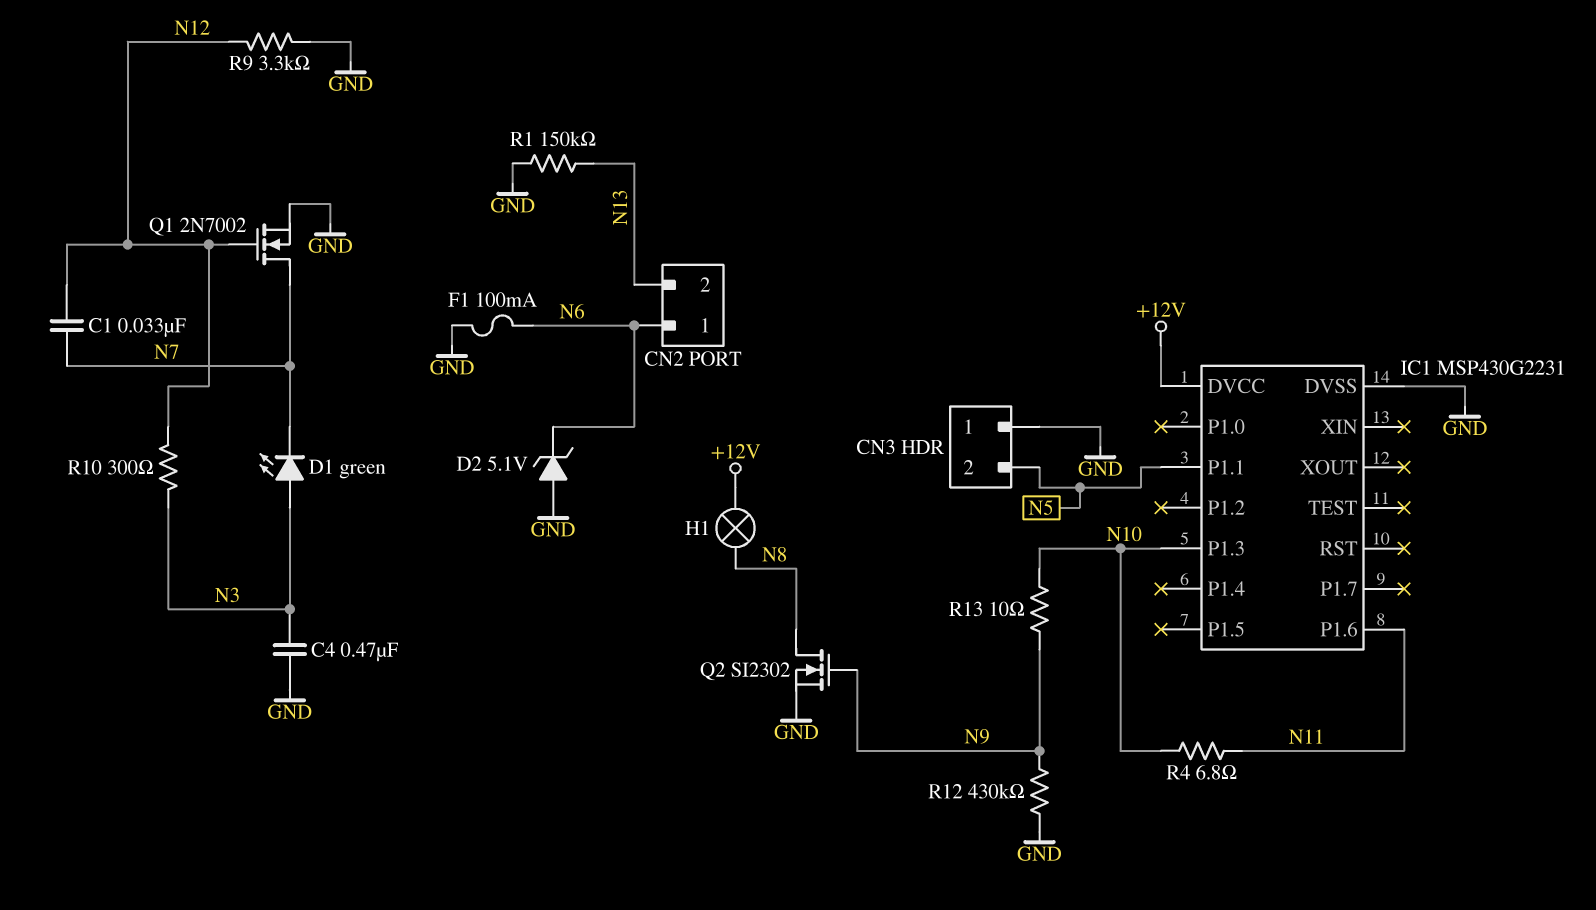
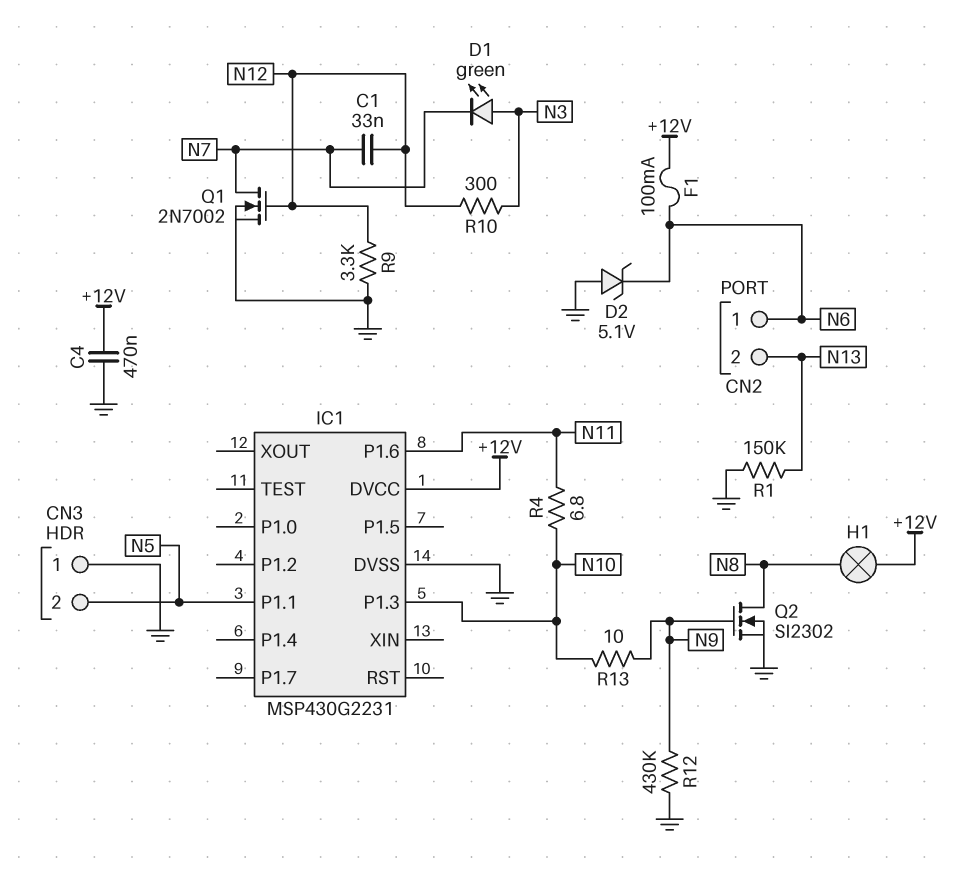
C4: 470nF (GND, N3) -> 470nF (+12V, GND)
F1: 100mA (GND, N6) -> 100mA (+12V, N6)

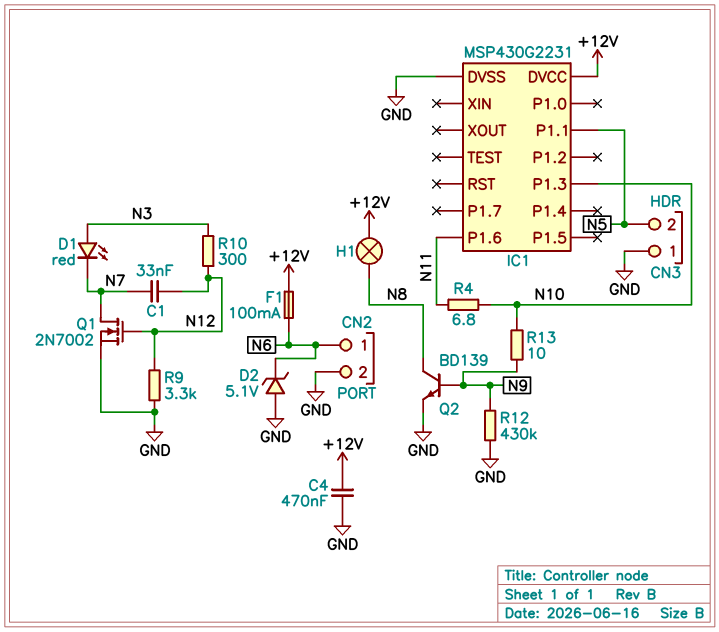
CN2 pin 2: N13 -> GND
D1: LED green (A N3, K N7) -> LED red (A N3, K N7)
Q2: NMOS SI2302 (G N9, D N8, S GND) -> NPN BD139 (B N9, C N8, E GND)
R1: 150k (GND, N13) -> none

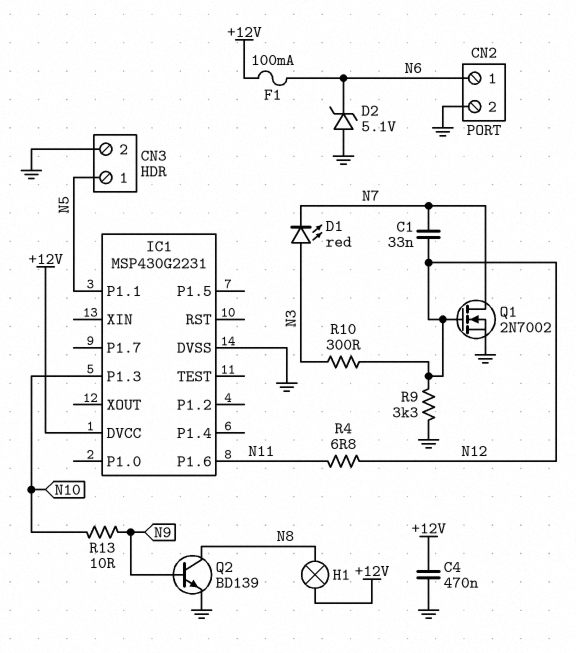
CN3 pin 1: GND -> N5
CN3 pin 2: N5 -> GND
R4: 6.8 (N10, N11) -> 6.8 (N11, N12)
R12: 430k (GND, N9) -> none

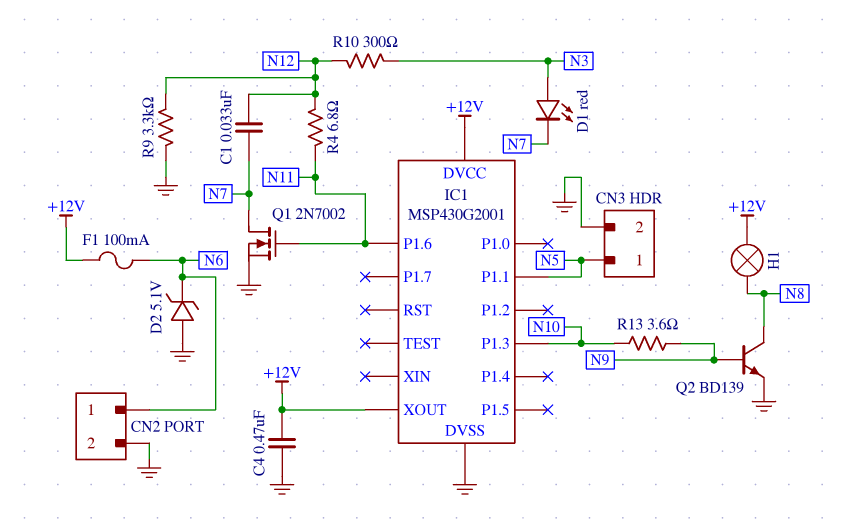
IC1: MSP430G2231 -> MSP430G2001
IC1 pin XOUT: none -> +12V
Q1: NMOS 2N7002 (G N12, D N7, S GND) -> NMOS 2N7002 (G N11, D N7, S GND)
R13: 10 (N9, N10) -> 3.6 (N9, N10)

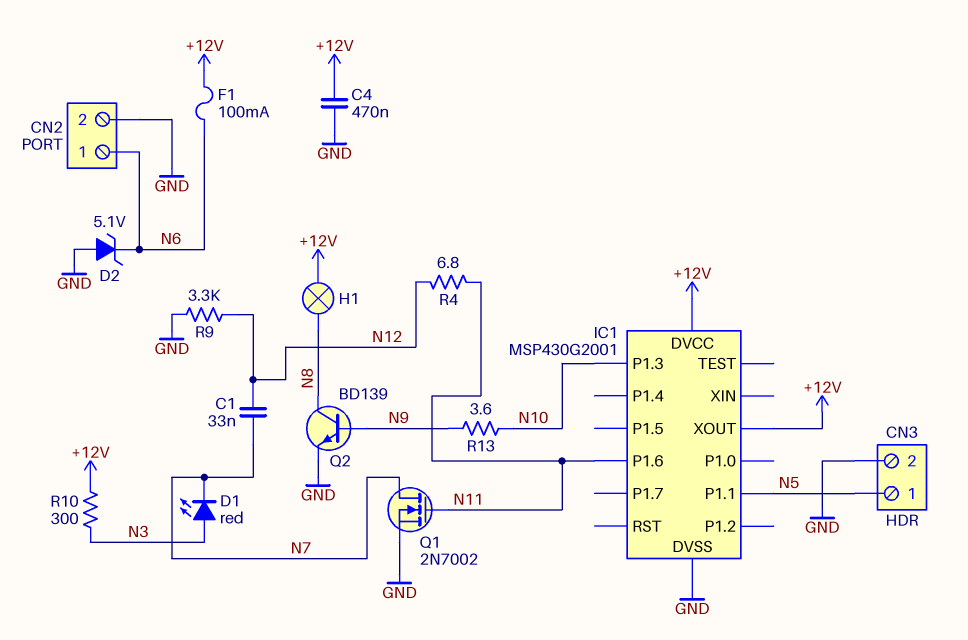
R10: 300 (N3, N12) -> 300 (+12V, N3)

